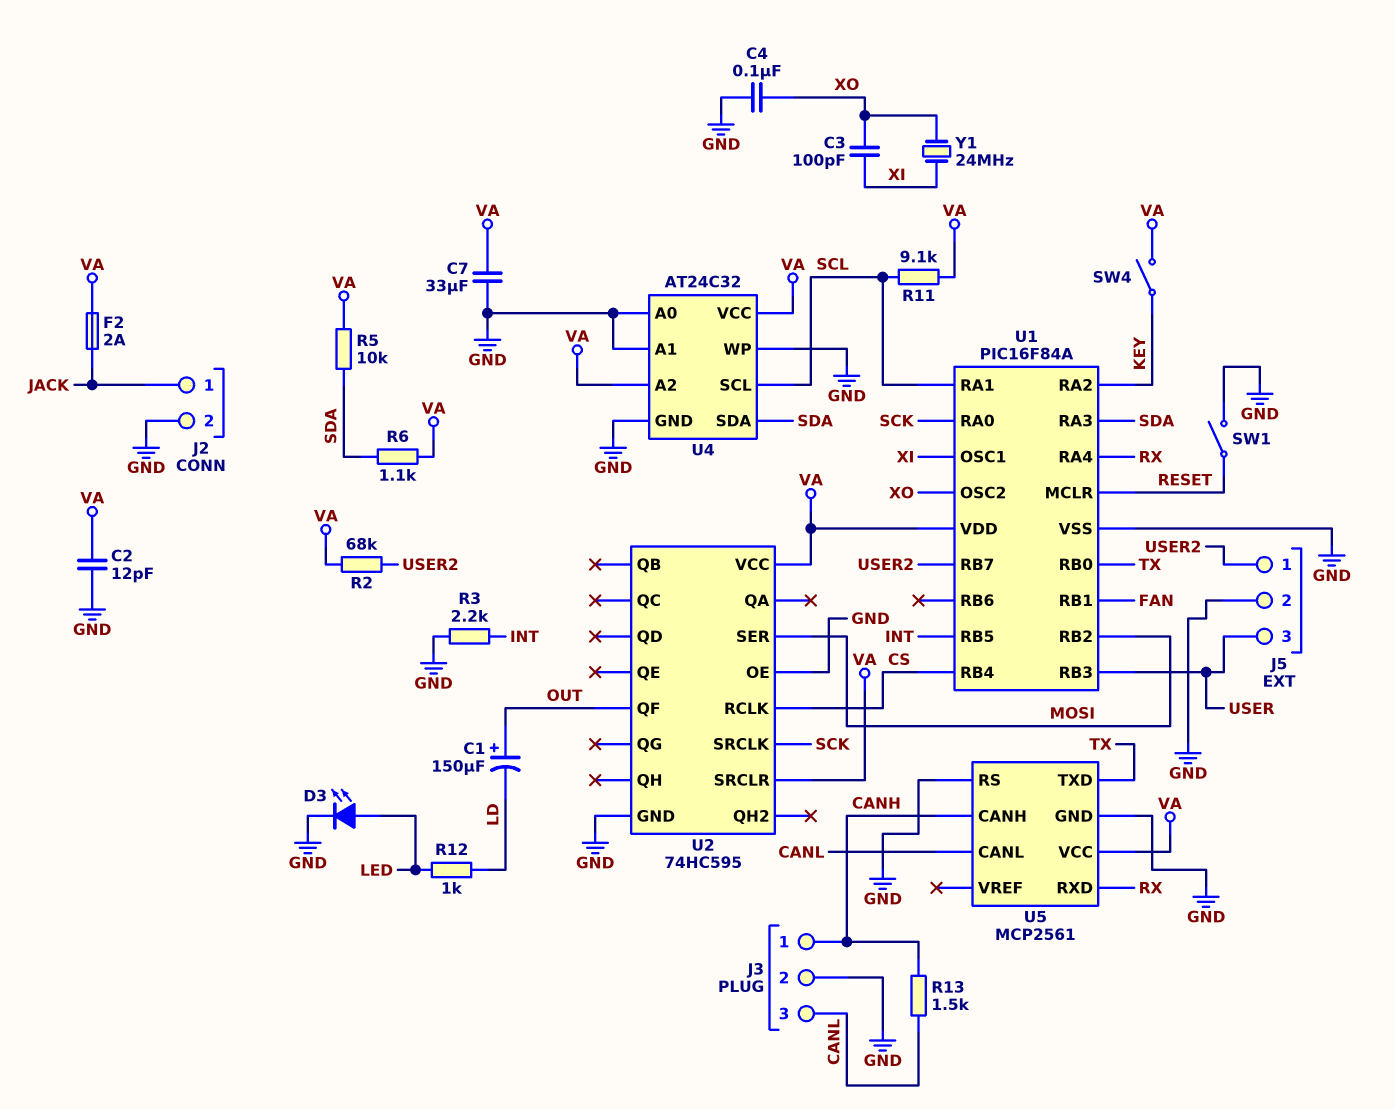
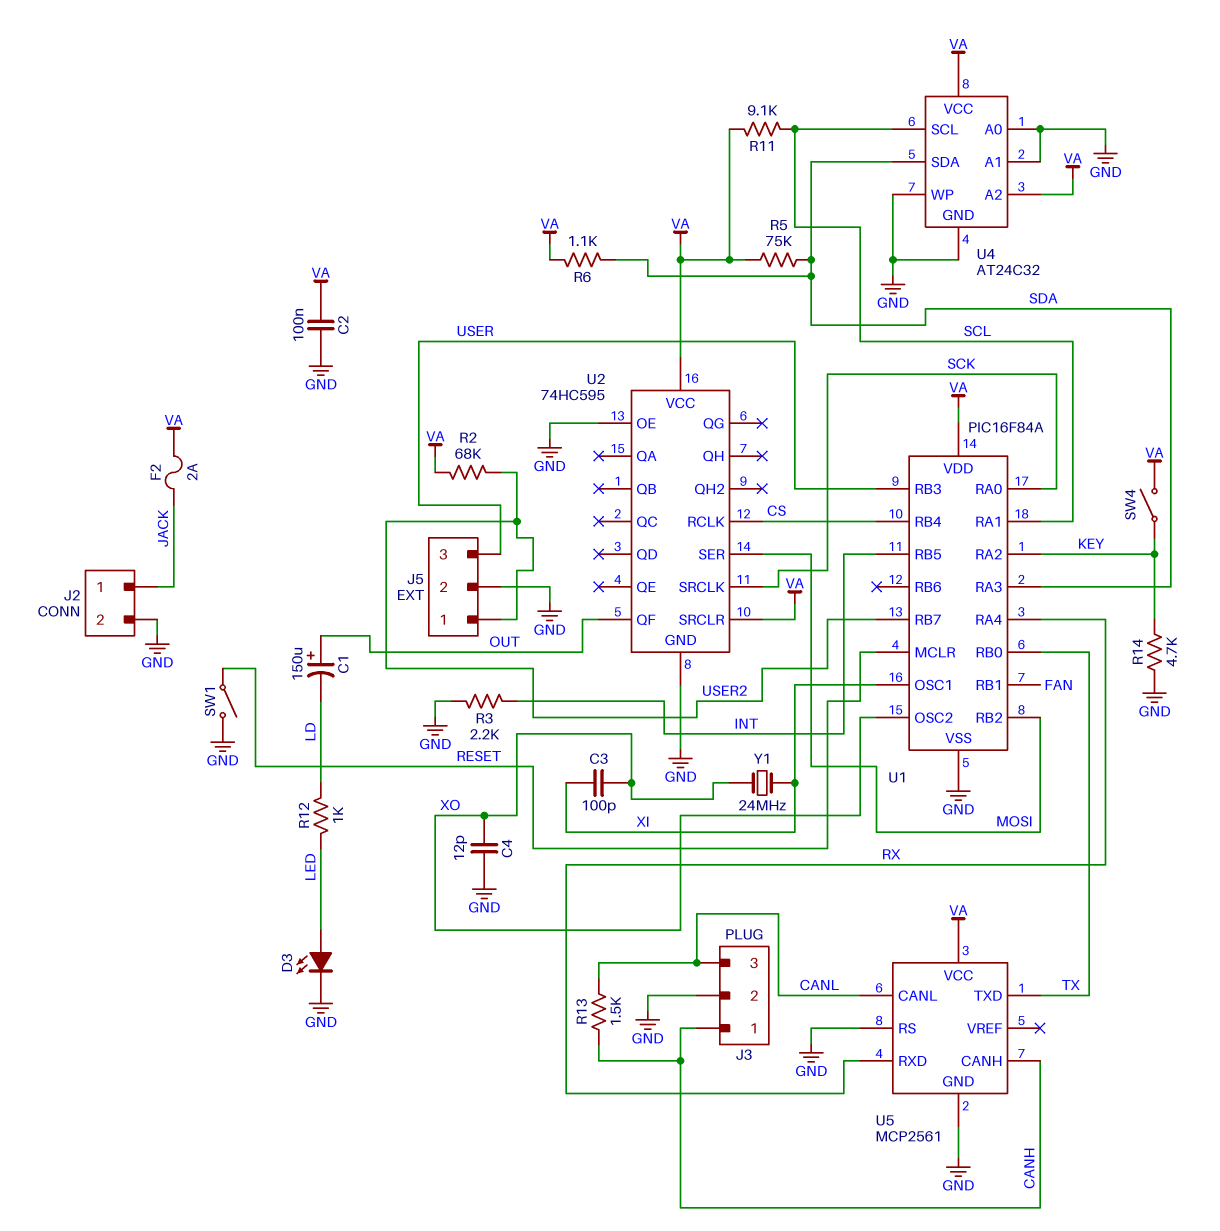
C2: 12pF (GND, VA) -> 100nF (GND, VA)
C4: 100nF (GND, XO) -> 12pF (GND, XO)
C7: 33uF (GND, VA) -> none
R5: 10k (SDA, VA) -> 75k (SDA, VA)
R14: none -> 4.7k (GND, KEY)

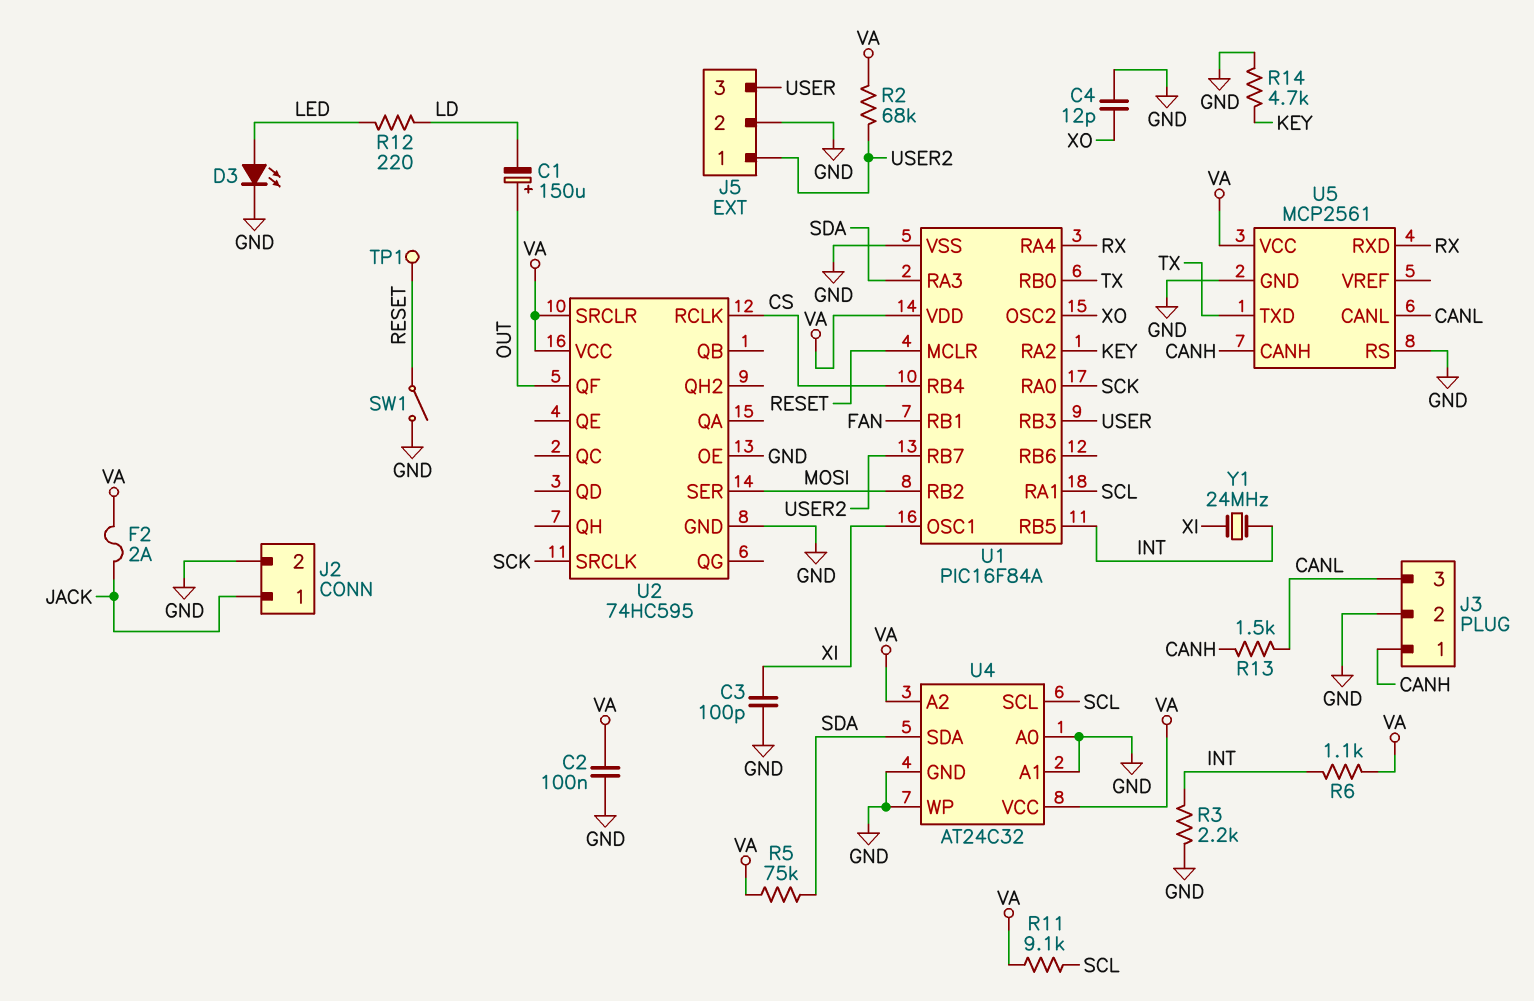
C3: 100pF (XI, XO) -> 100pF (GND, XI)
R6: 1.1k (SDA, VA) -> 1.1k (INT, VA)
R12: 1k (LD, LED) -> 220 (LD, LED)
SW4: switch (KEY, VA) -> none
TP1: none -> test point (RESET)
Y1: 24MHz (XI, XO) -> 24MHz (INT, XI)

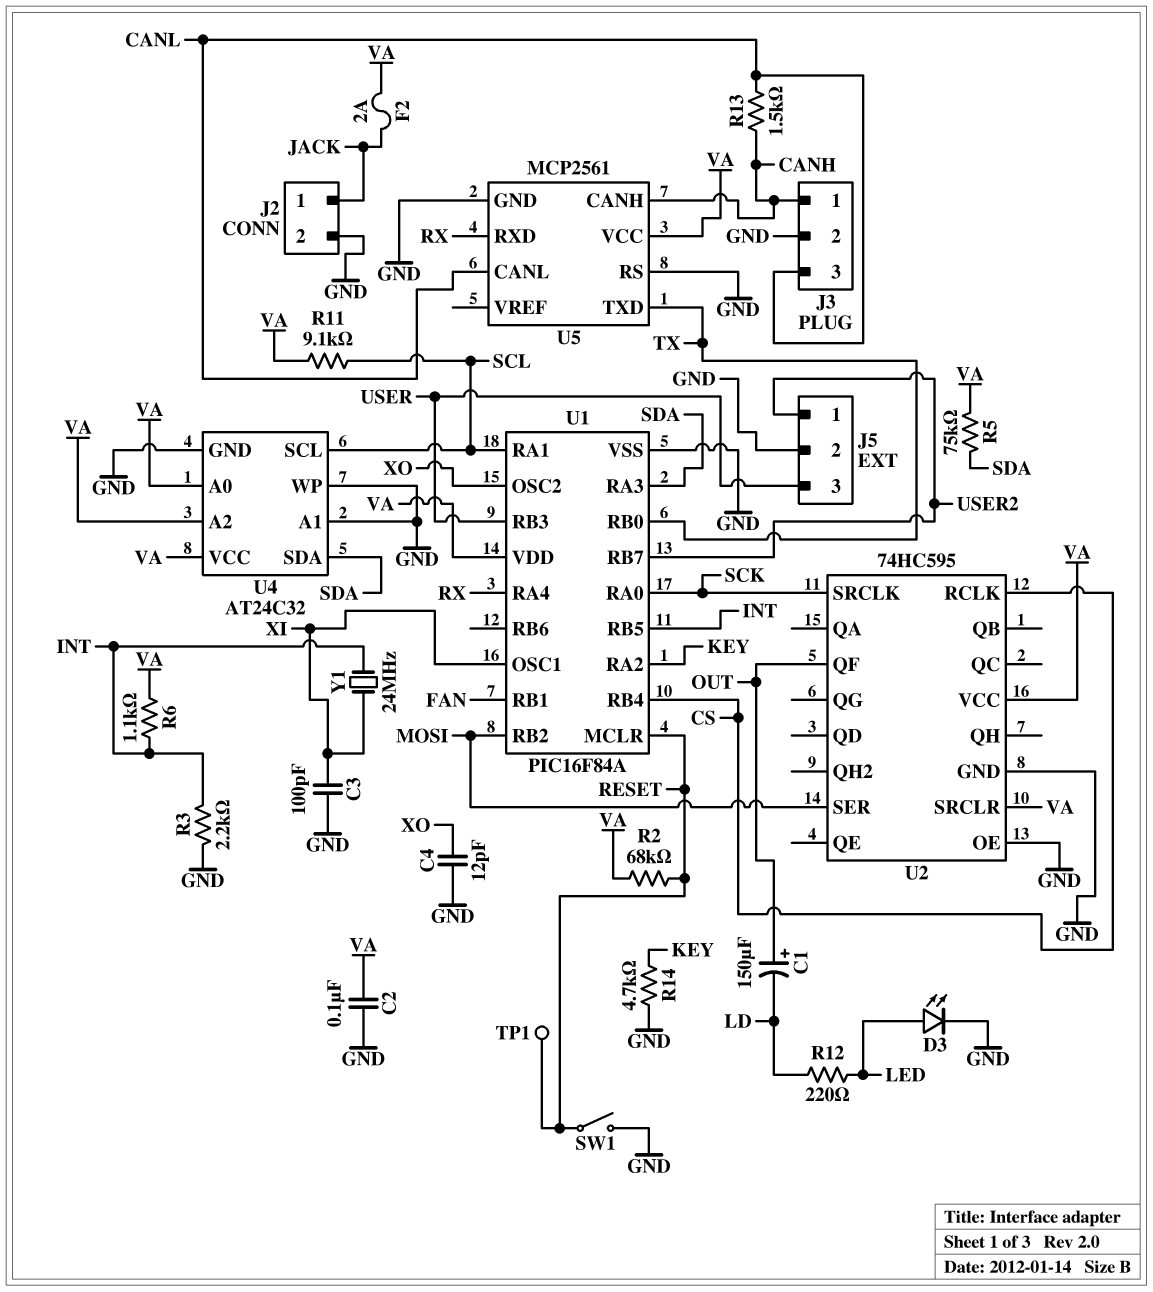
R2: 68k (USER2, VA) -> 68k (RESET, VA)
U4 pin A0: GND -> VA

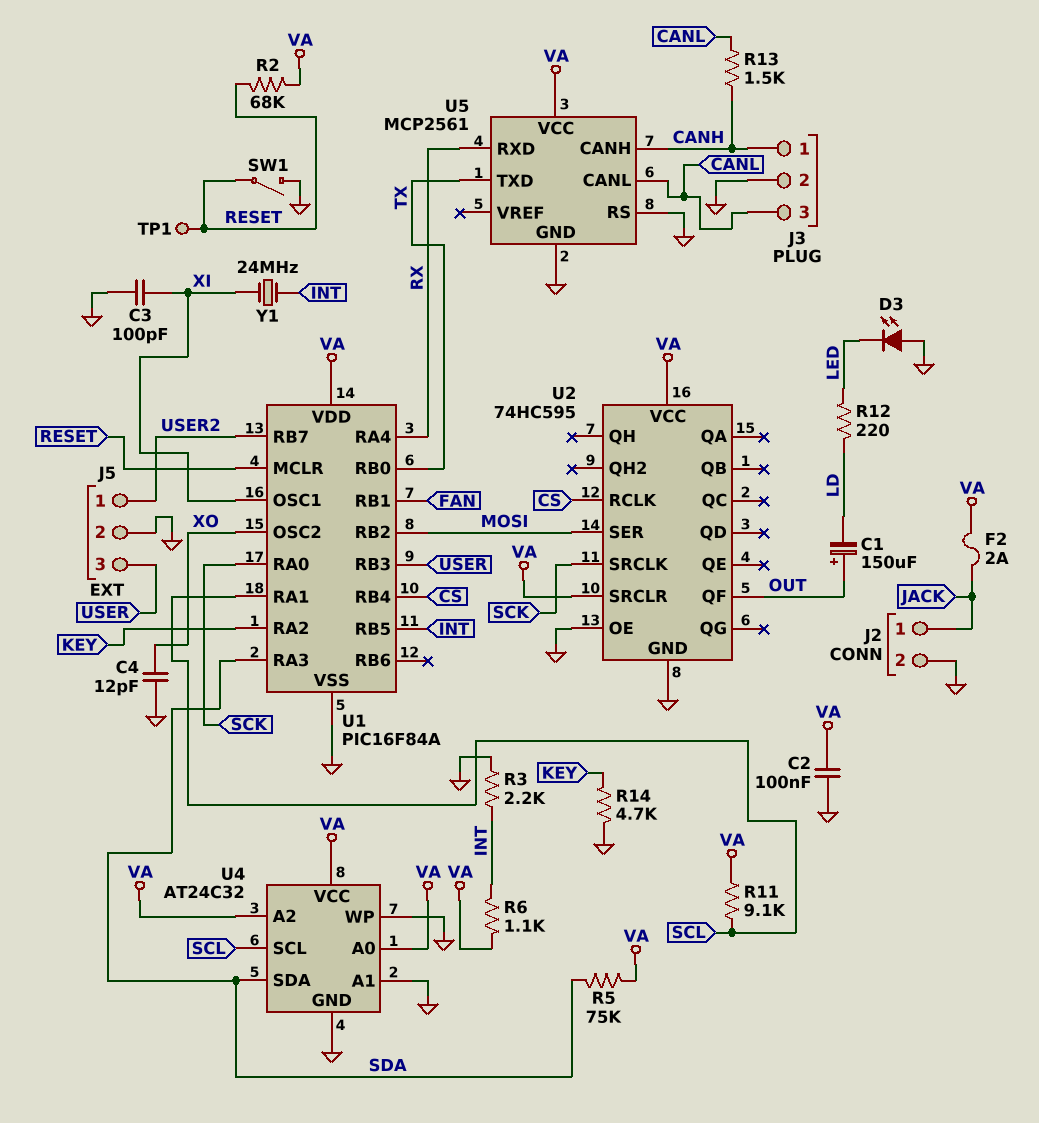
D3: LED (A LED, K GND) -> LED (A GND, K LED)

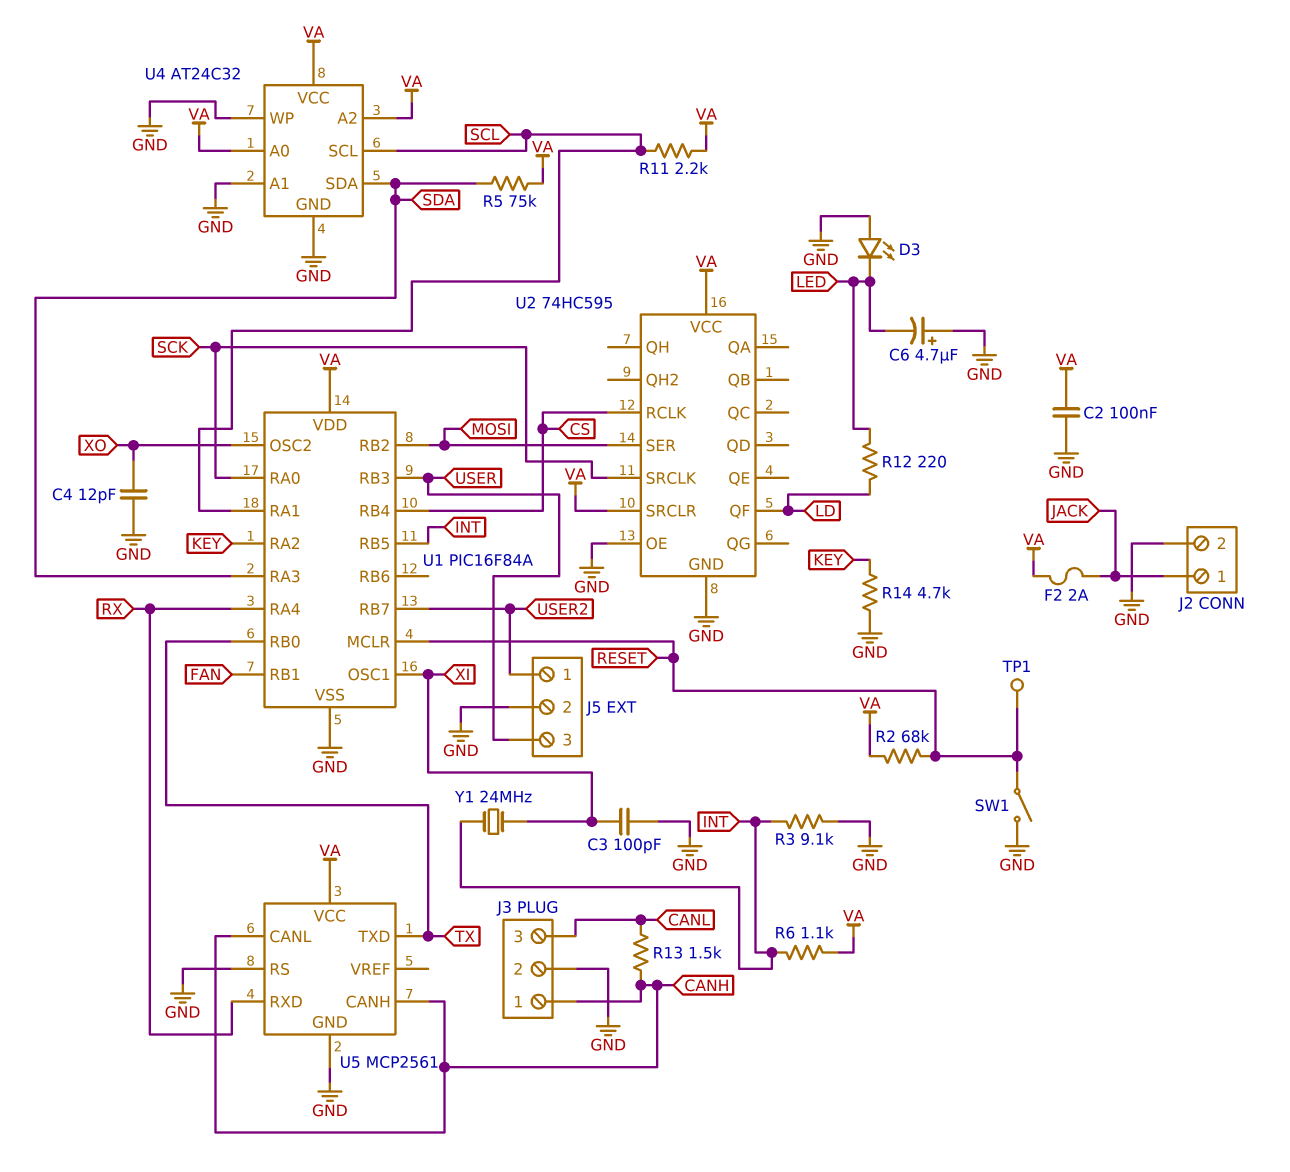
C1: 150uF (plus OUT, minus LD) -> none
C6: none -> 4.7uF (plus GND, minus LED)
R3: 2.2k (GND, INT) -> 9.1k (GND, INT)
R11: 9.1k (SCL, VA) -> 2.2k (SCL, VA)
U2 pin QF: OUT -> LD
U5 pin CANL: CANL -> CANH

